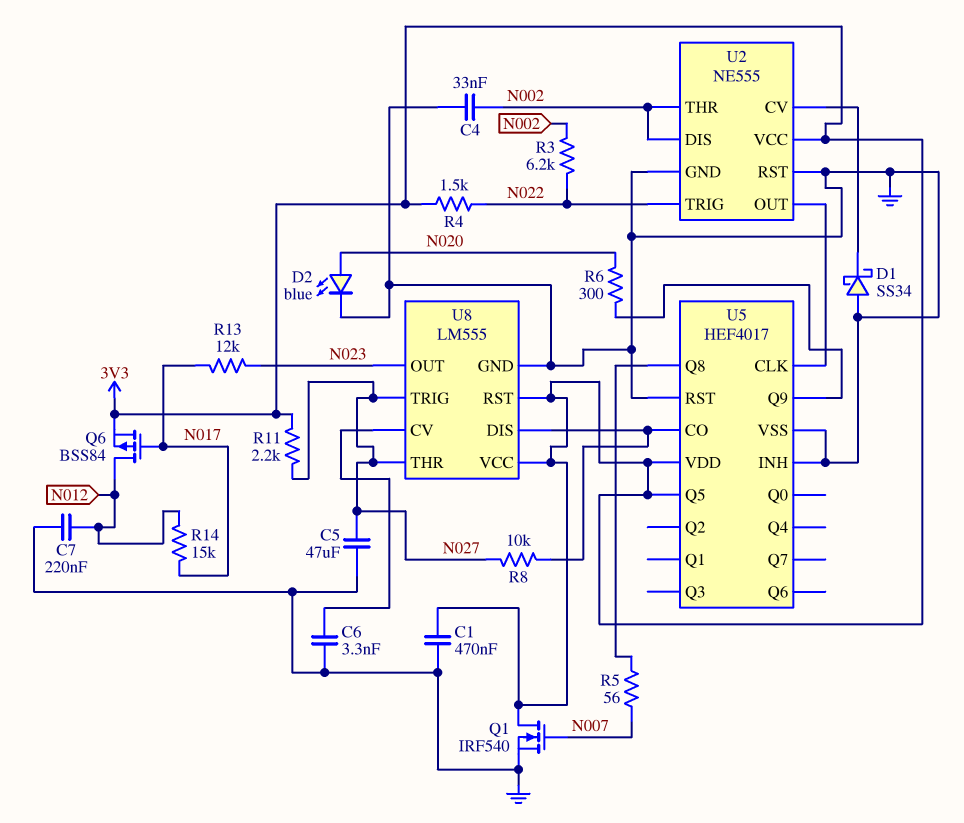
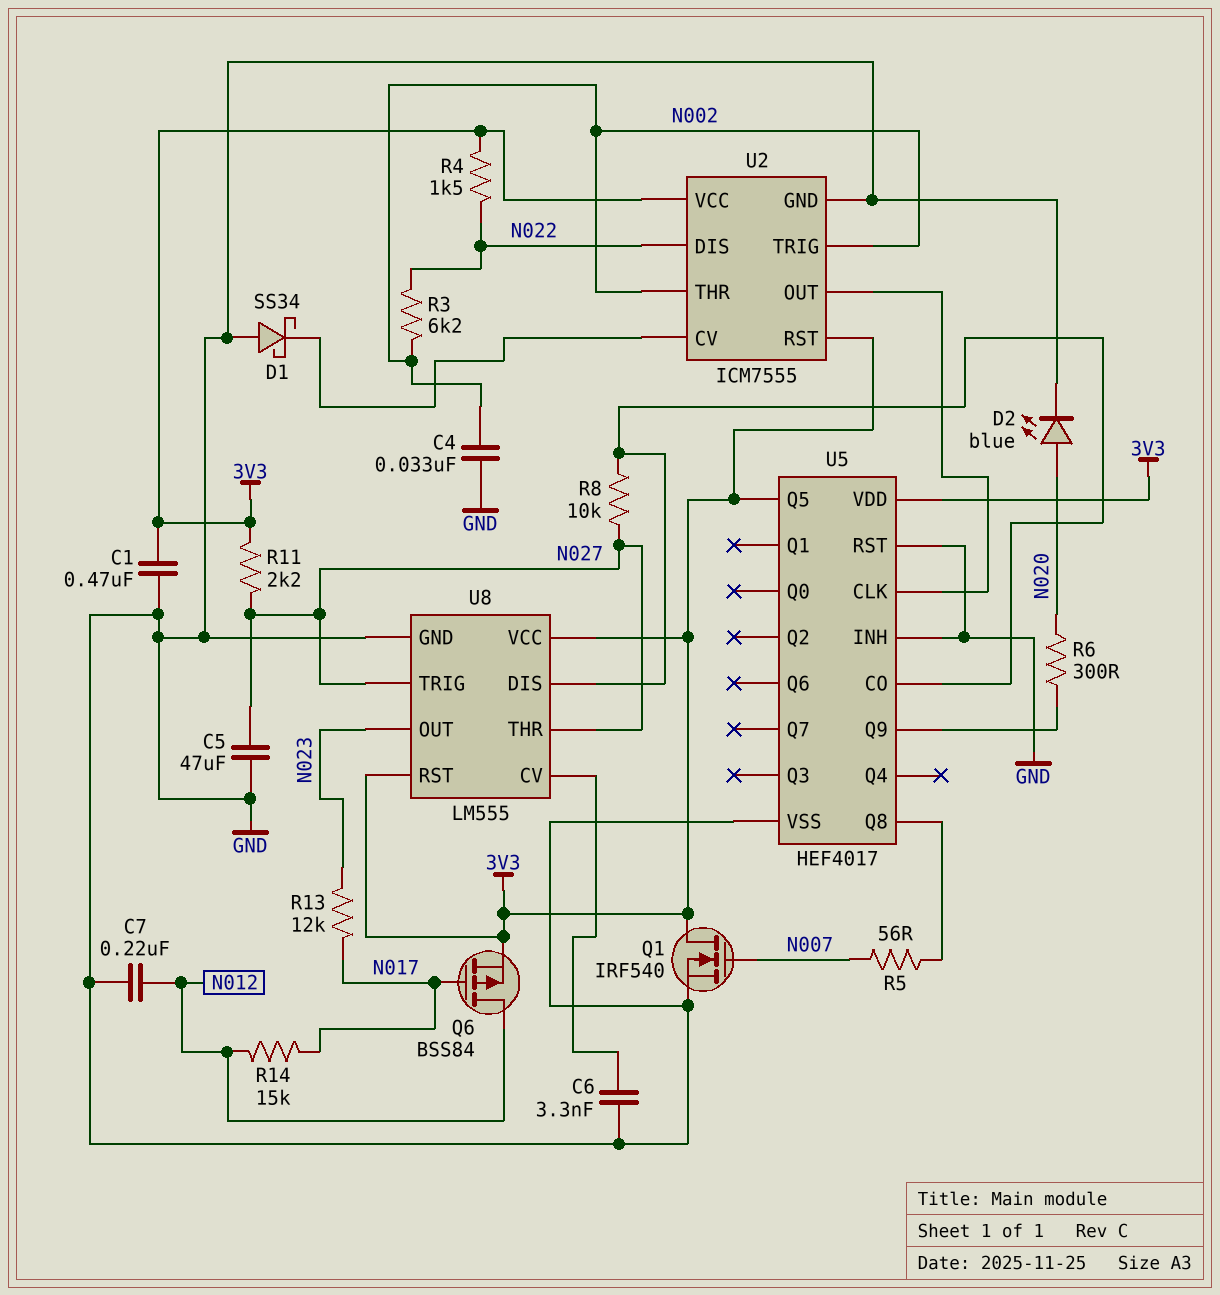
U2: NE555 -> ICM7555
U2 pin DIS: N002 -> N022
U2 pin RST: GND -> 3V3
U2 pin TRIG: N022 -> N002

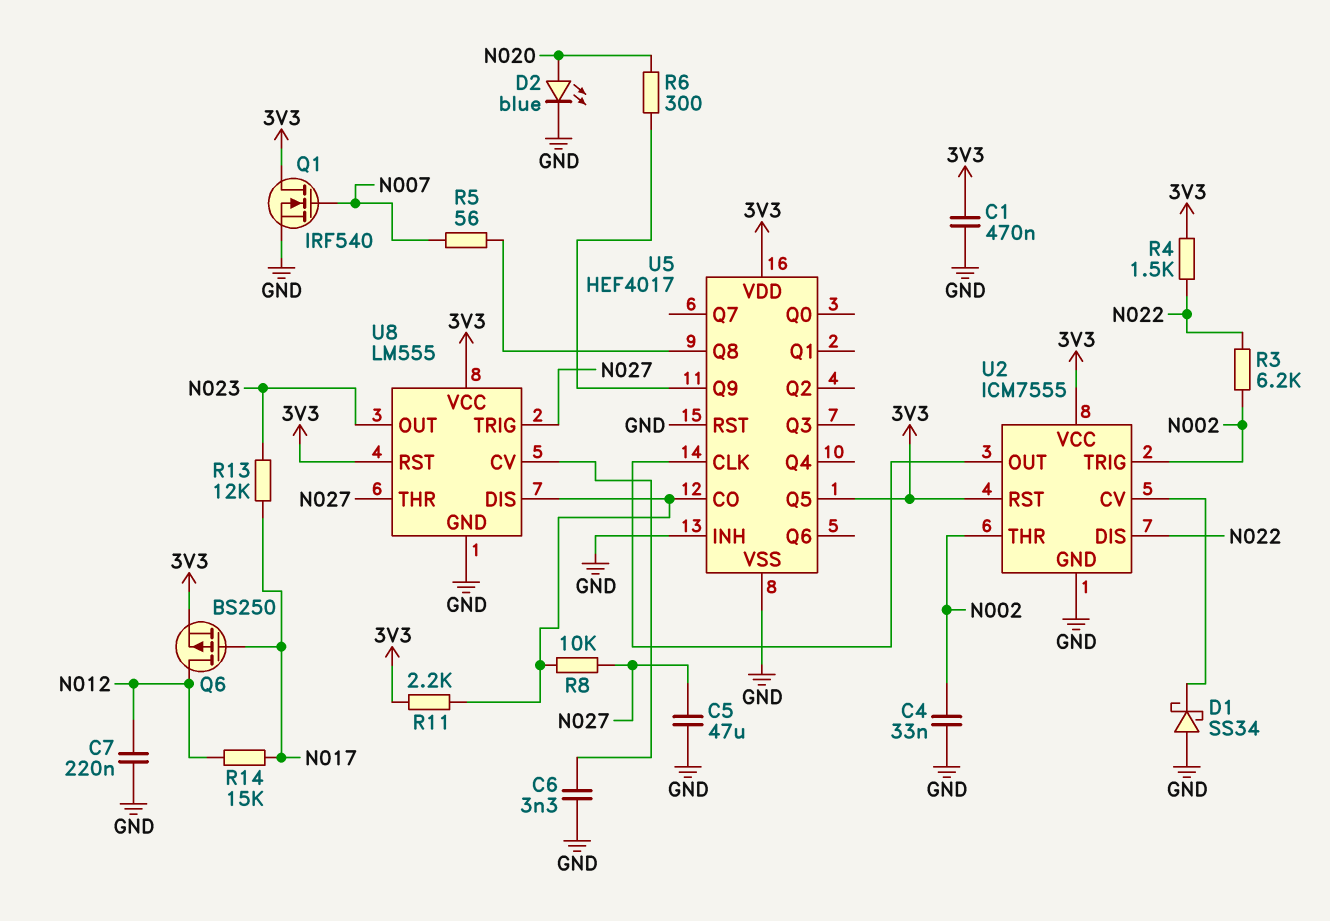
Q6: PMOS BSS84 (G N017, D N012, S 3V3) -> PMOS BS250 (G N017, D N012, S 3V3)
R11: 2.2k (3V3, N027) -> 2.2k (3V3, U5/CO)

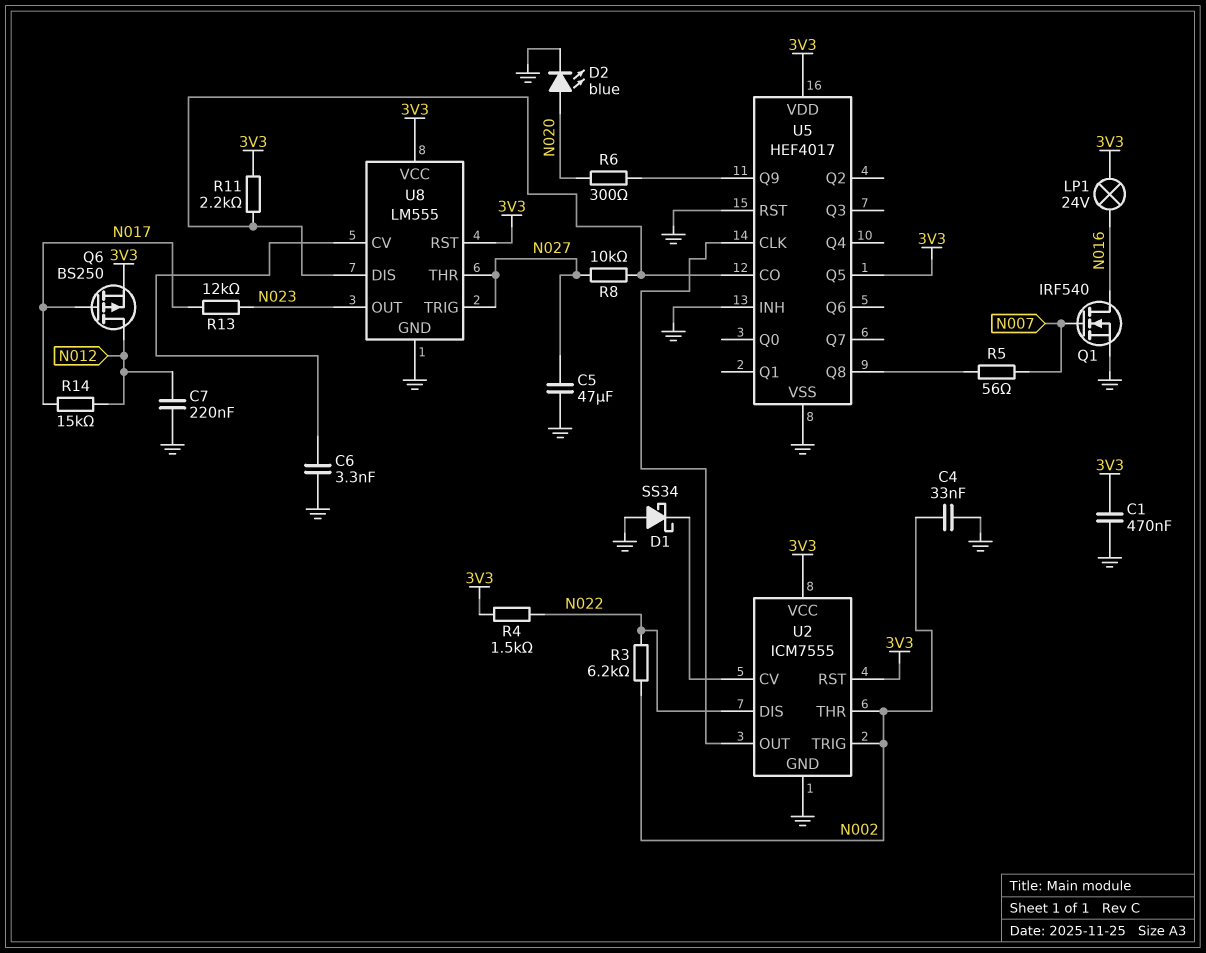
LP1: none -> lamp 24V (3V3, N016)
Q1: NMOS IRF540 (G N007, D 3V3, S GND) -> NMOS IRF540 (G N007, D N016, S GND)

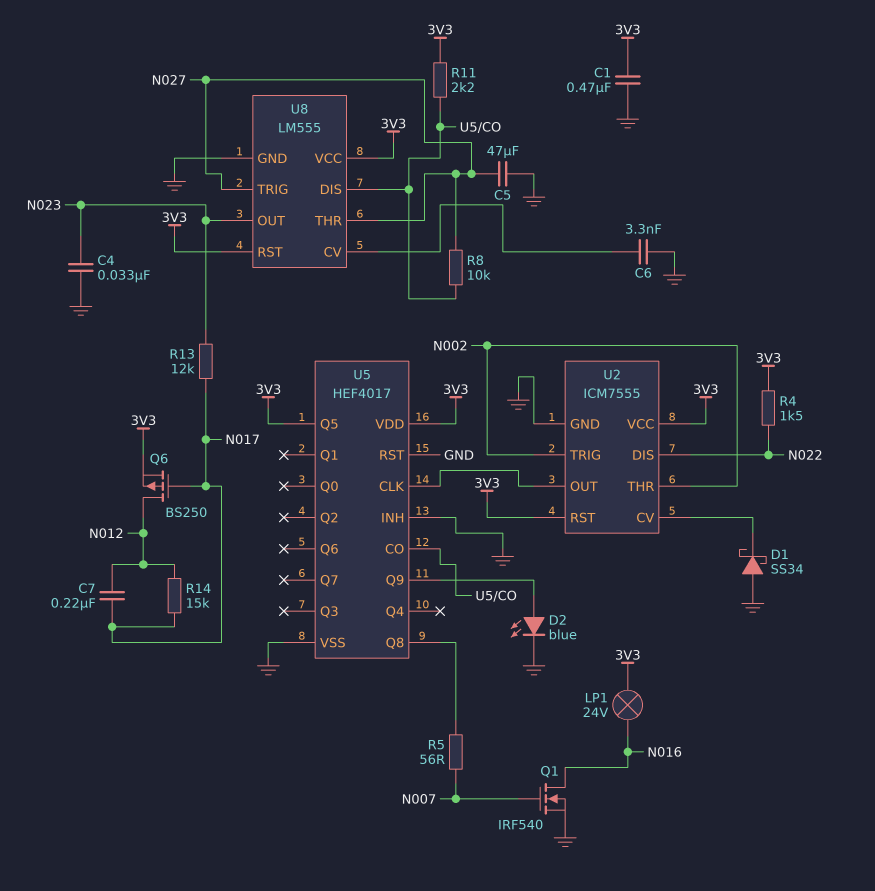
C4: 33nF (GND, N002) -> 33nF (GND, N023)
C7: 220nF (GND, N012) -> 220nF (N012, N017)
D2: LED blue (A N020, K GND) -> LED blue (A U5/Q9, K GND)
R3: 6.2k (N002, N022) -> none
R6: 300 (N020, U5/Q9) -> none

